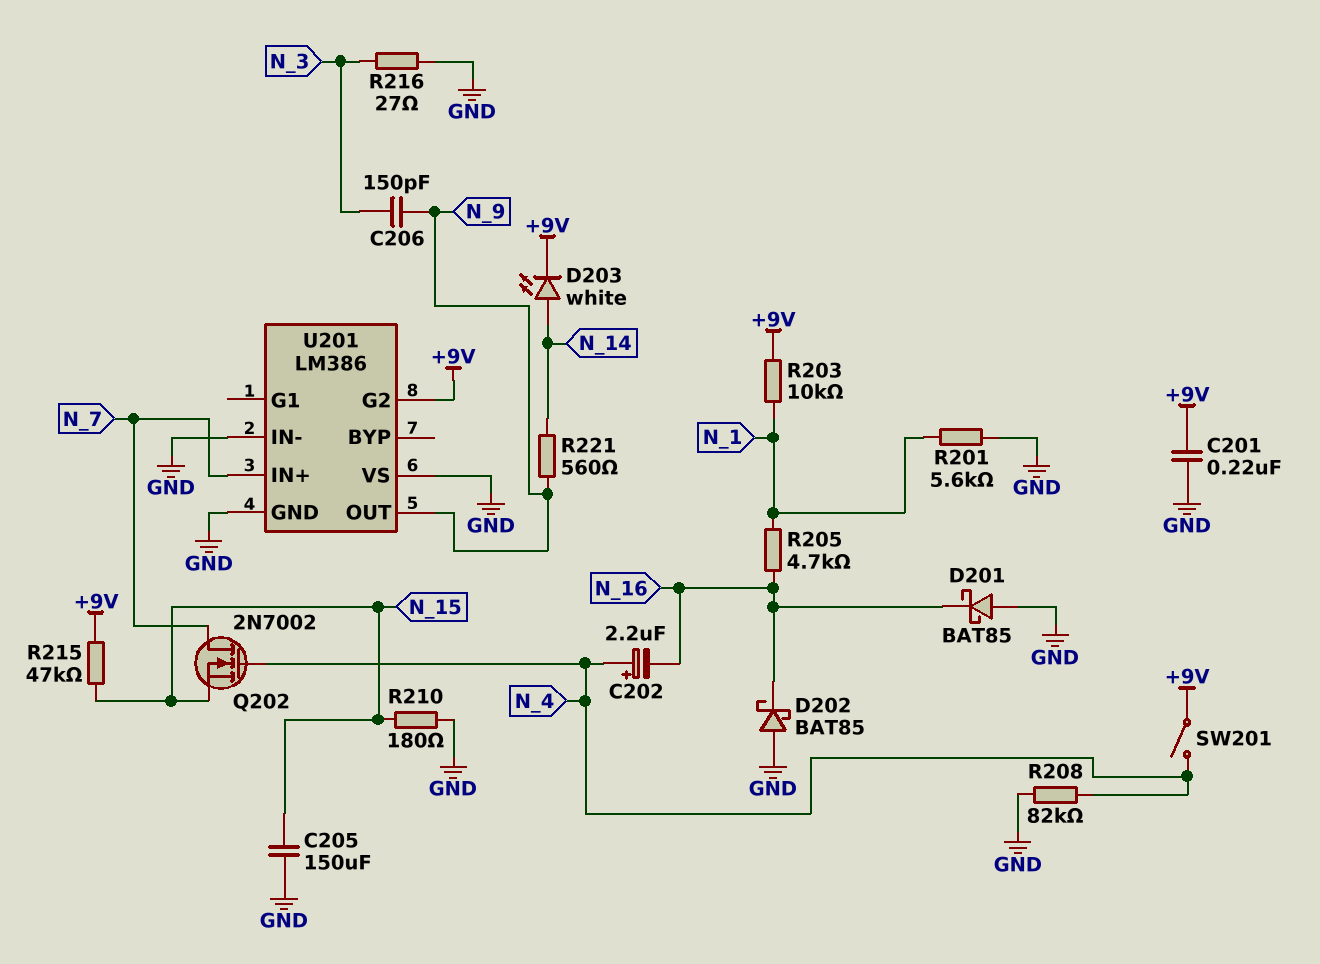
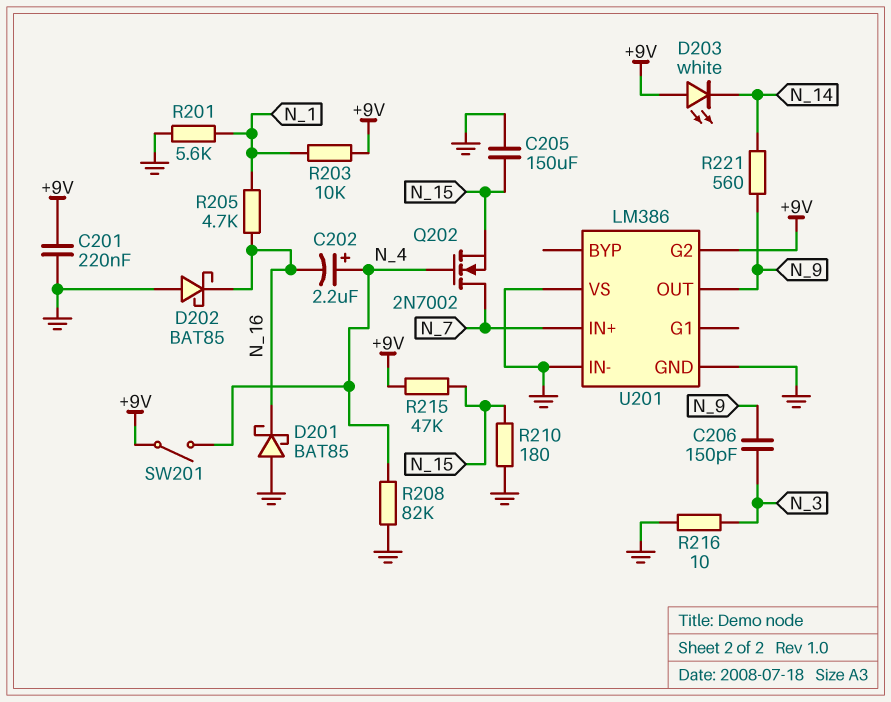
D203: LED white (A N_14, K +9V) -> LED white (A +9V, K N_14)
R216: 27 (GND, N_3) -> 10 (GND, N_3)

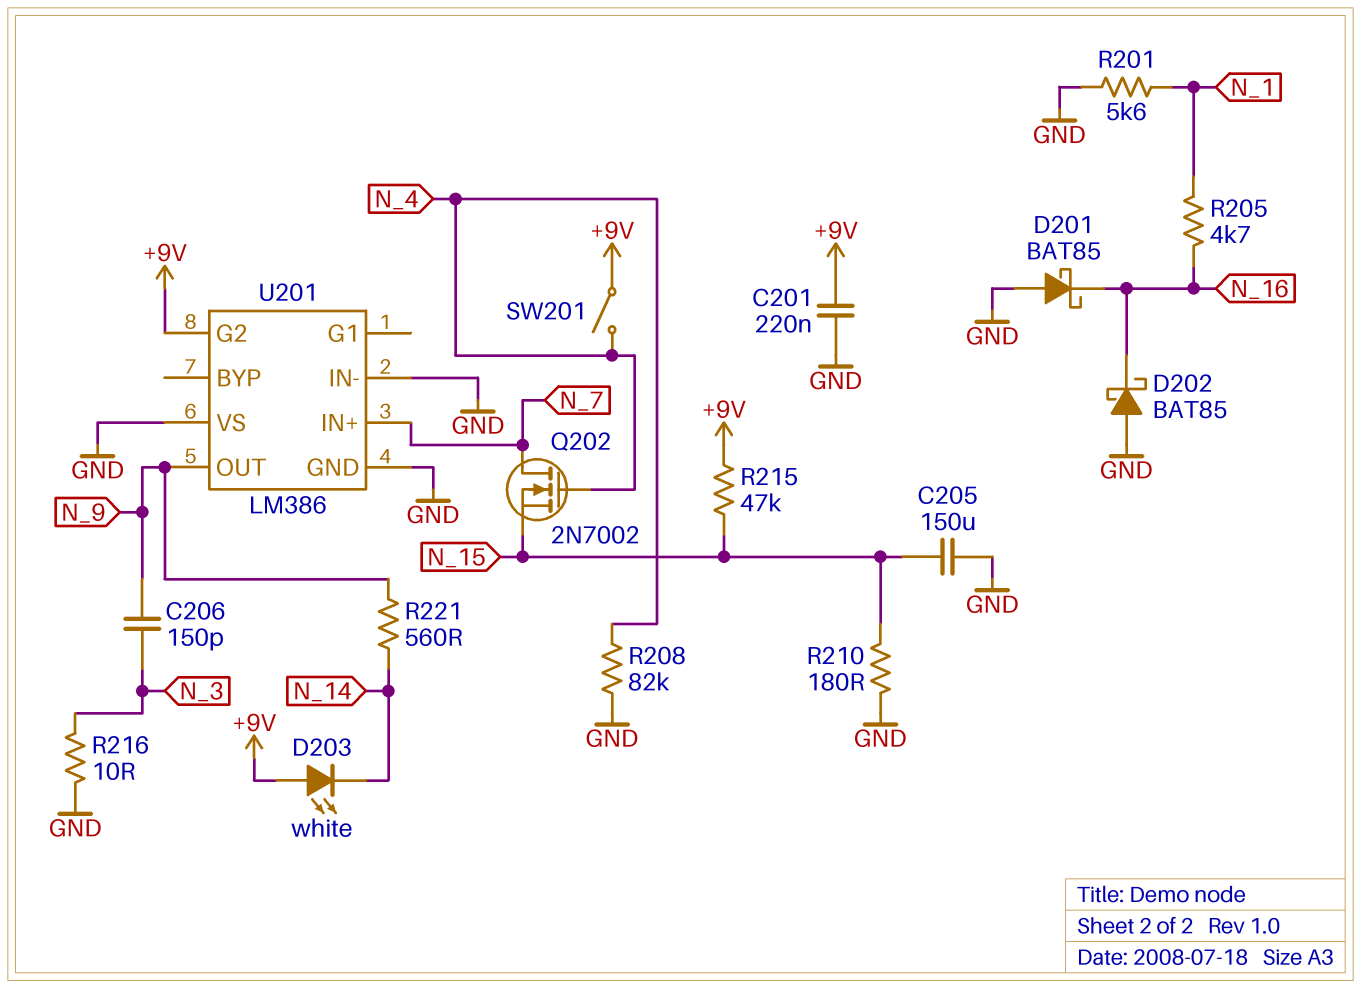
C202: 2.2uF (plus N_4, minus N_16) -> none
R203: 10k (+9V, N_1) -> none

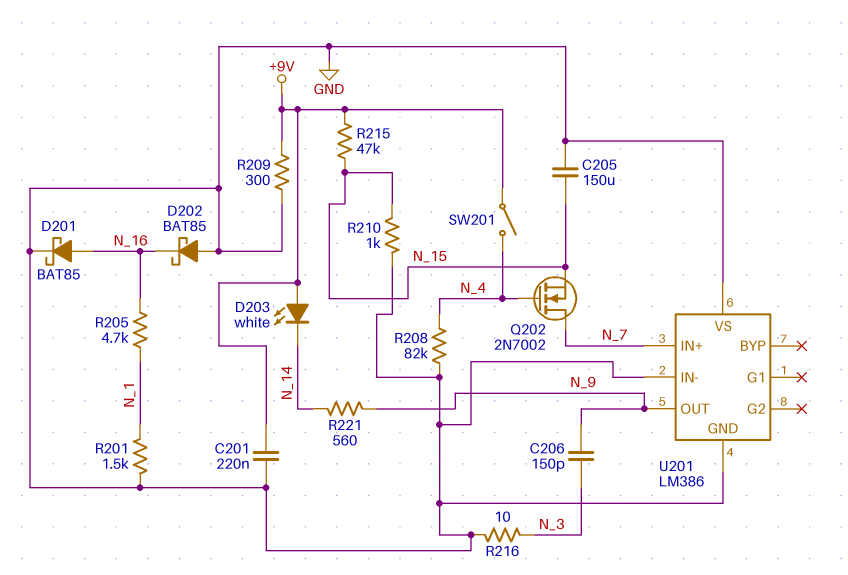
D201: schottky BAT85 (A GND, K N_16) -> schottky BAT85 (A N_16, K GND)
R201: 5.6k (GND, N_1) -> 1.5k (GND, N_1)
R209: none -> 300 (+9V, GND)
R210: 180 (GND, N_15) -> 1k (GND, N_15)
U201 pin G2: +9V -> none

